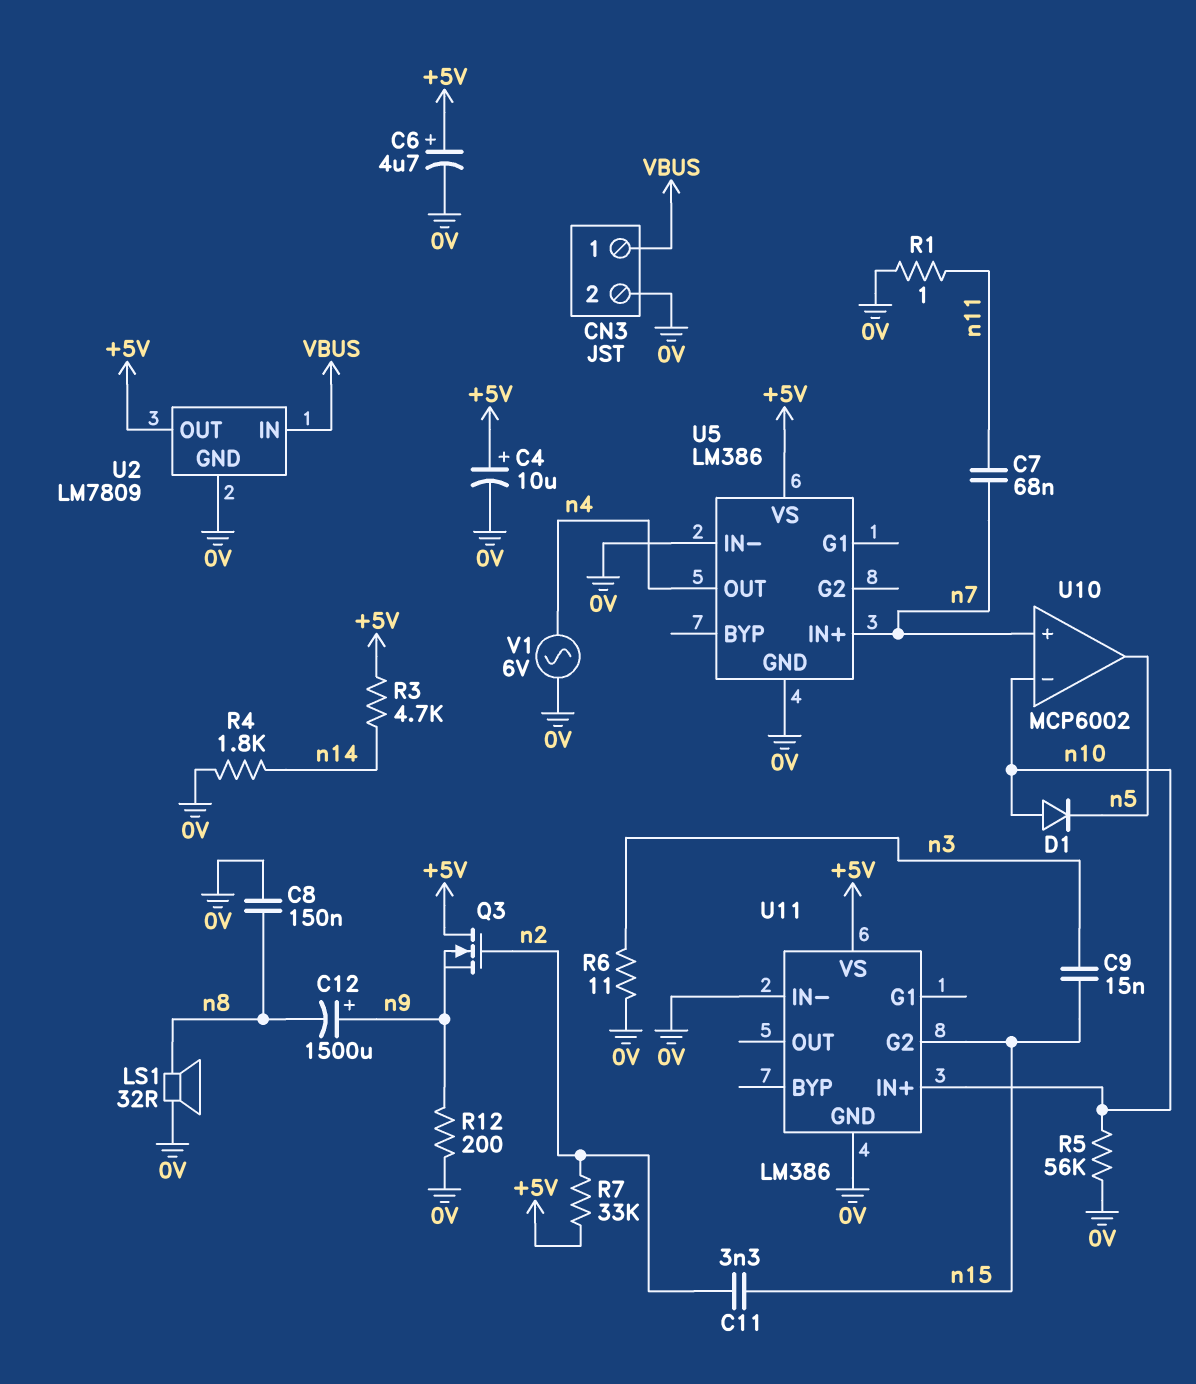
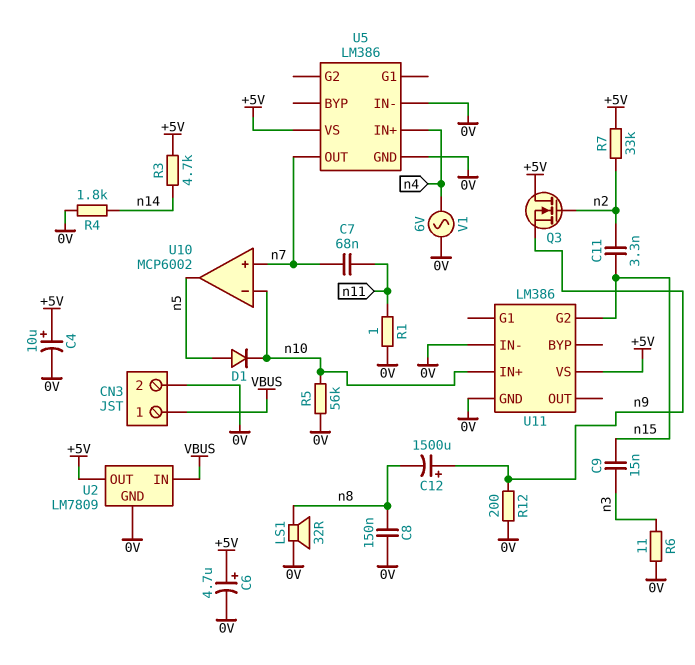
D1: diode (A n10, K n5) -> diode (A n5, K n10)
U5 pin IN+: n7 -> n4
U5 pin OUT: n4 -> n7

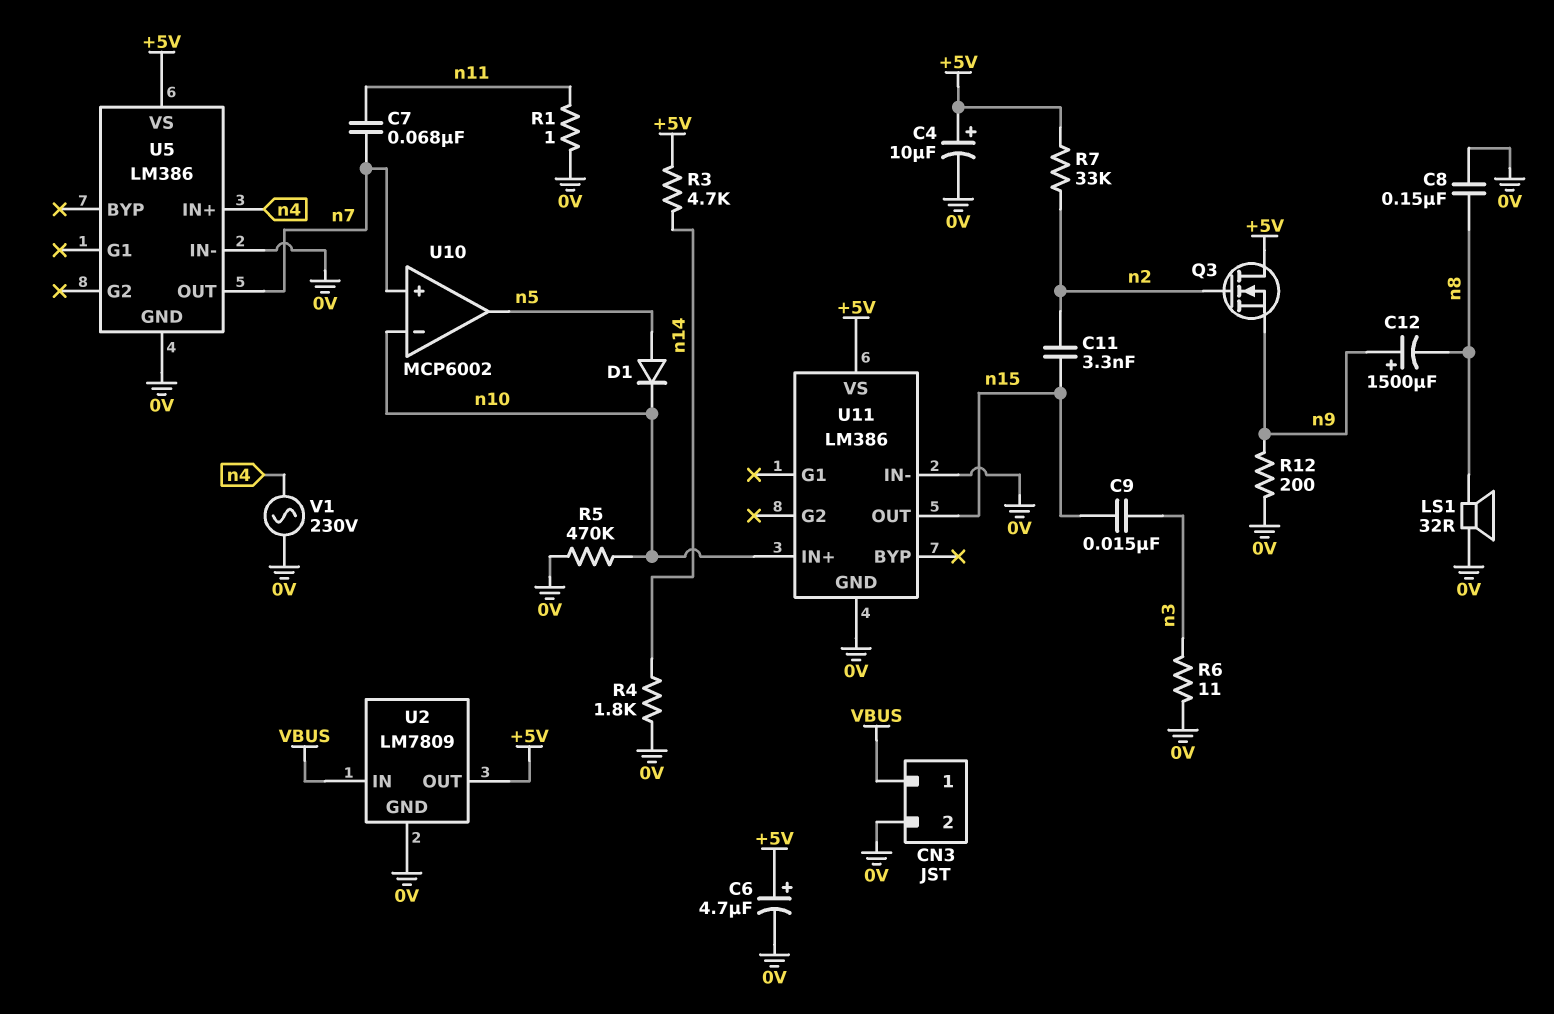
R5: 56k (0V, n10) -> 470k (0V, n10)
U11 pin G2: n15 -> none
U11 pin OUT: none -> n15
V1: AC 6V (0V, n4) -> AC 230V (0V, n4)

